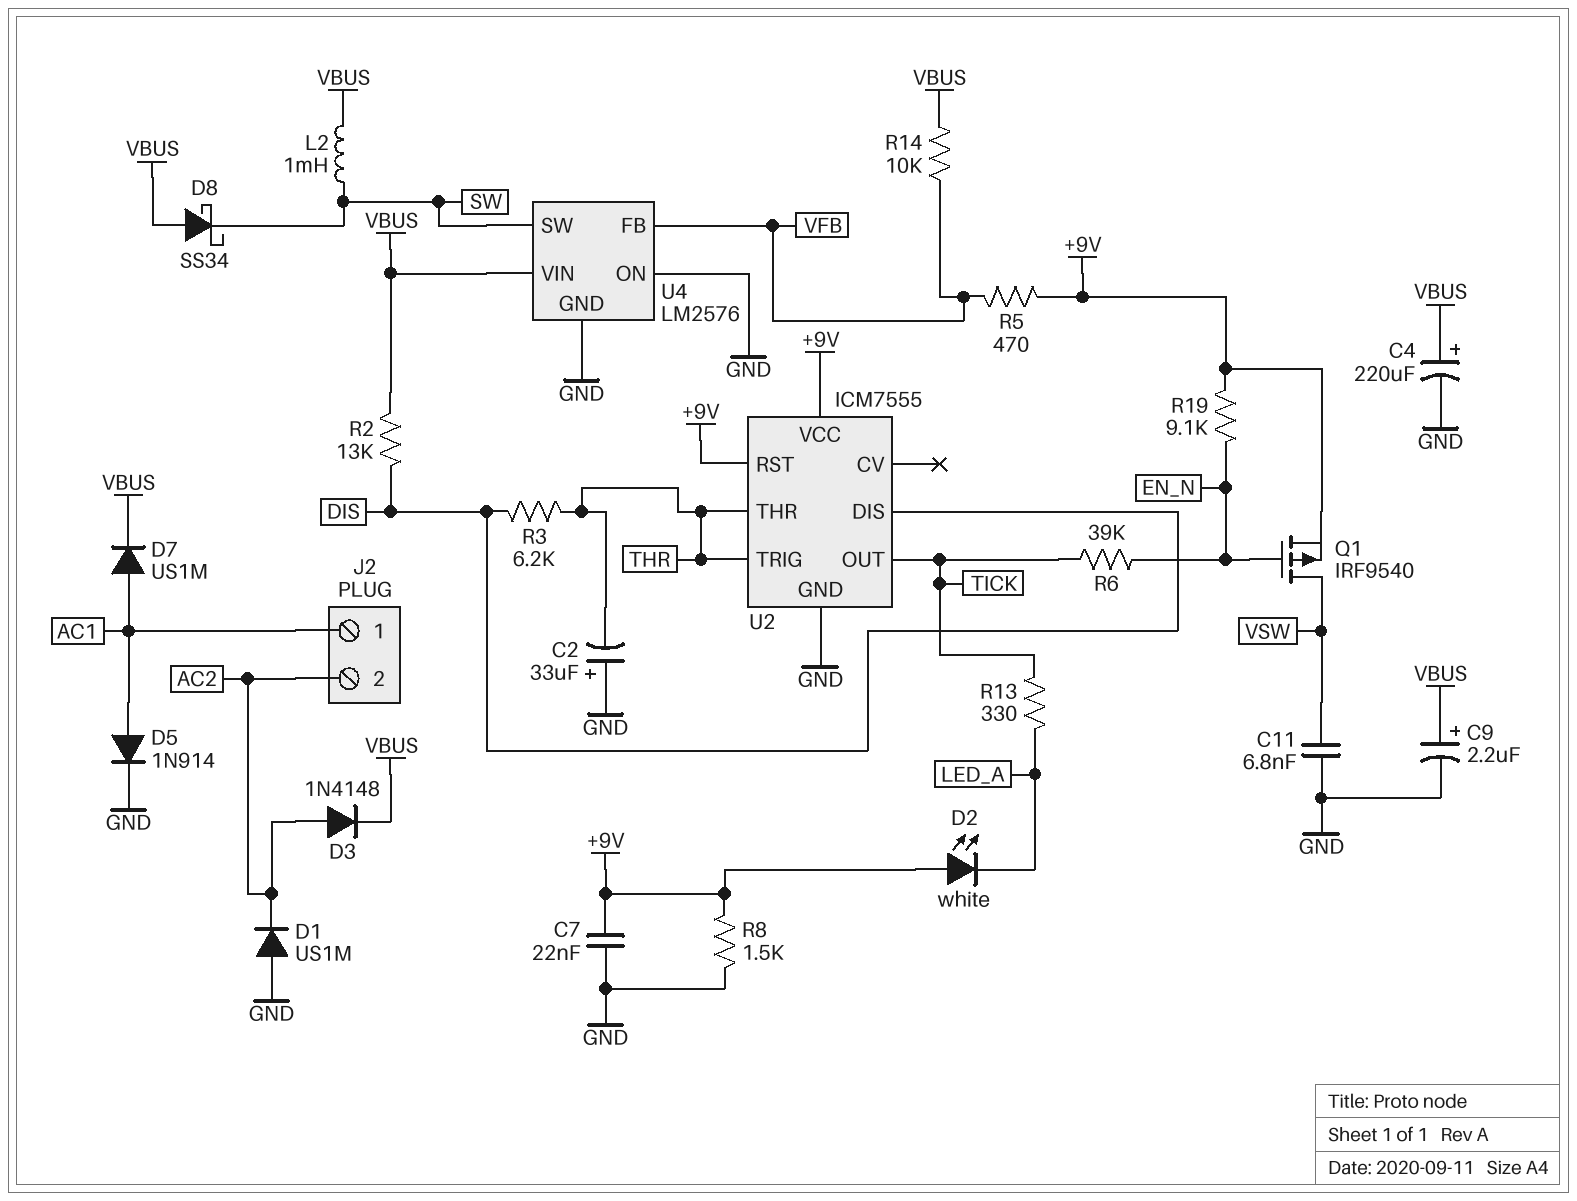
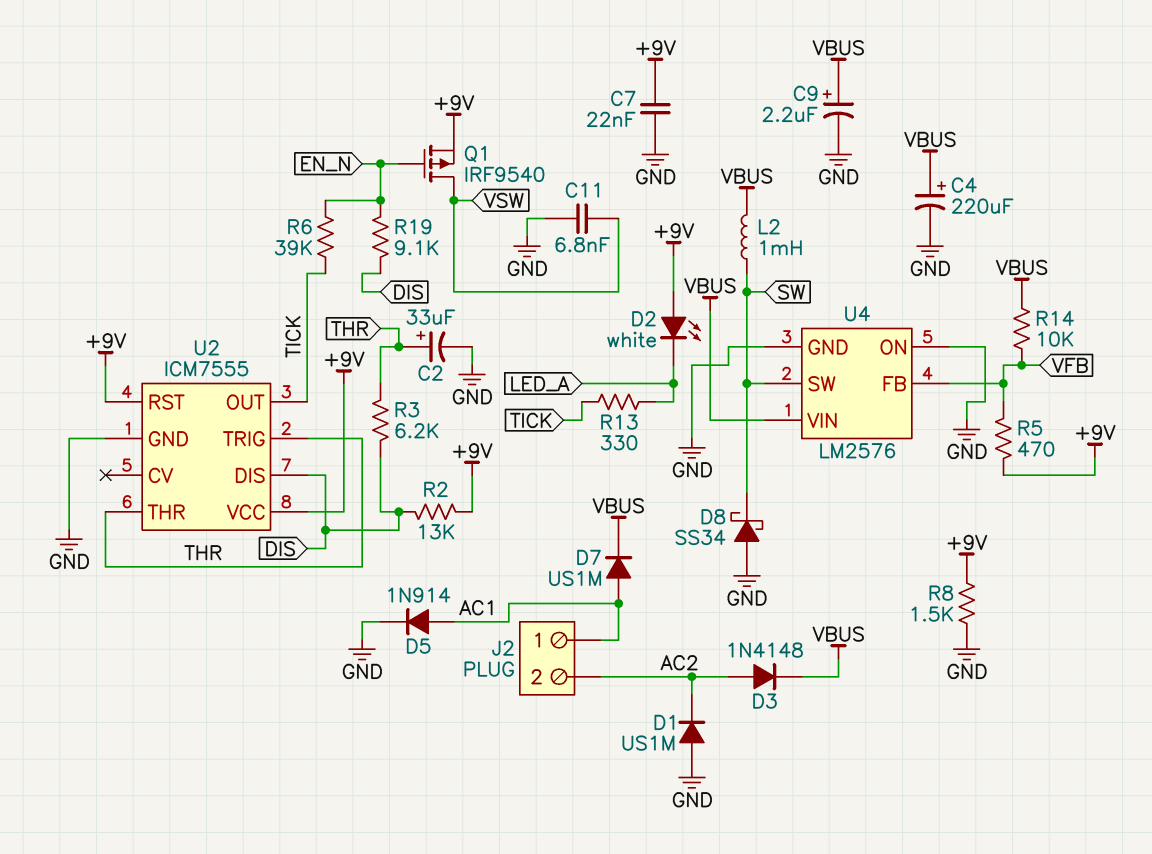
C2: 33uF (plus GND, minus THR) -> 33uF (plus THR, minus GND)
D8: schottky SS34 (A VBUS, K SW) -> schottky SS34 (A GND, K SW)
R2: 13k (DIS, VBUS) -> 13k (+9V, DIS)
R19: 9.1k (+9V, EN_N) -> 9.1k (DIS, EN_N)

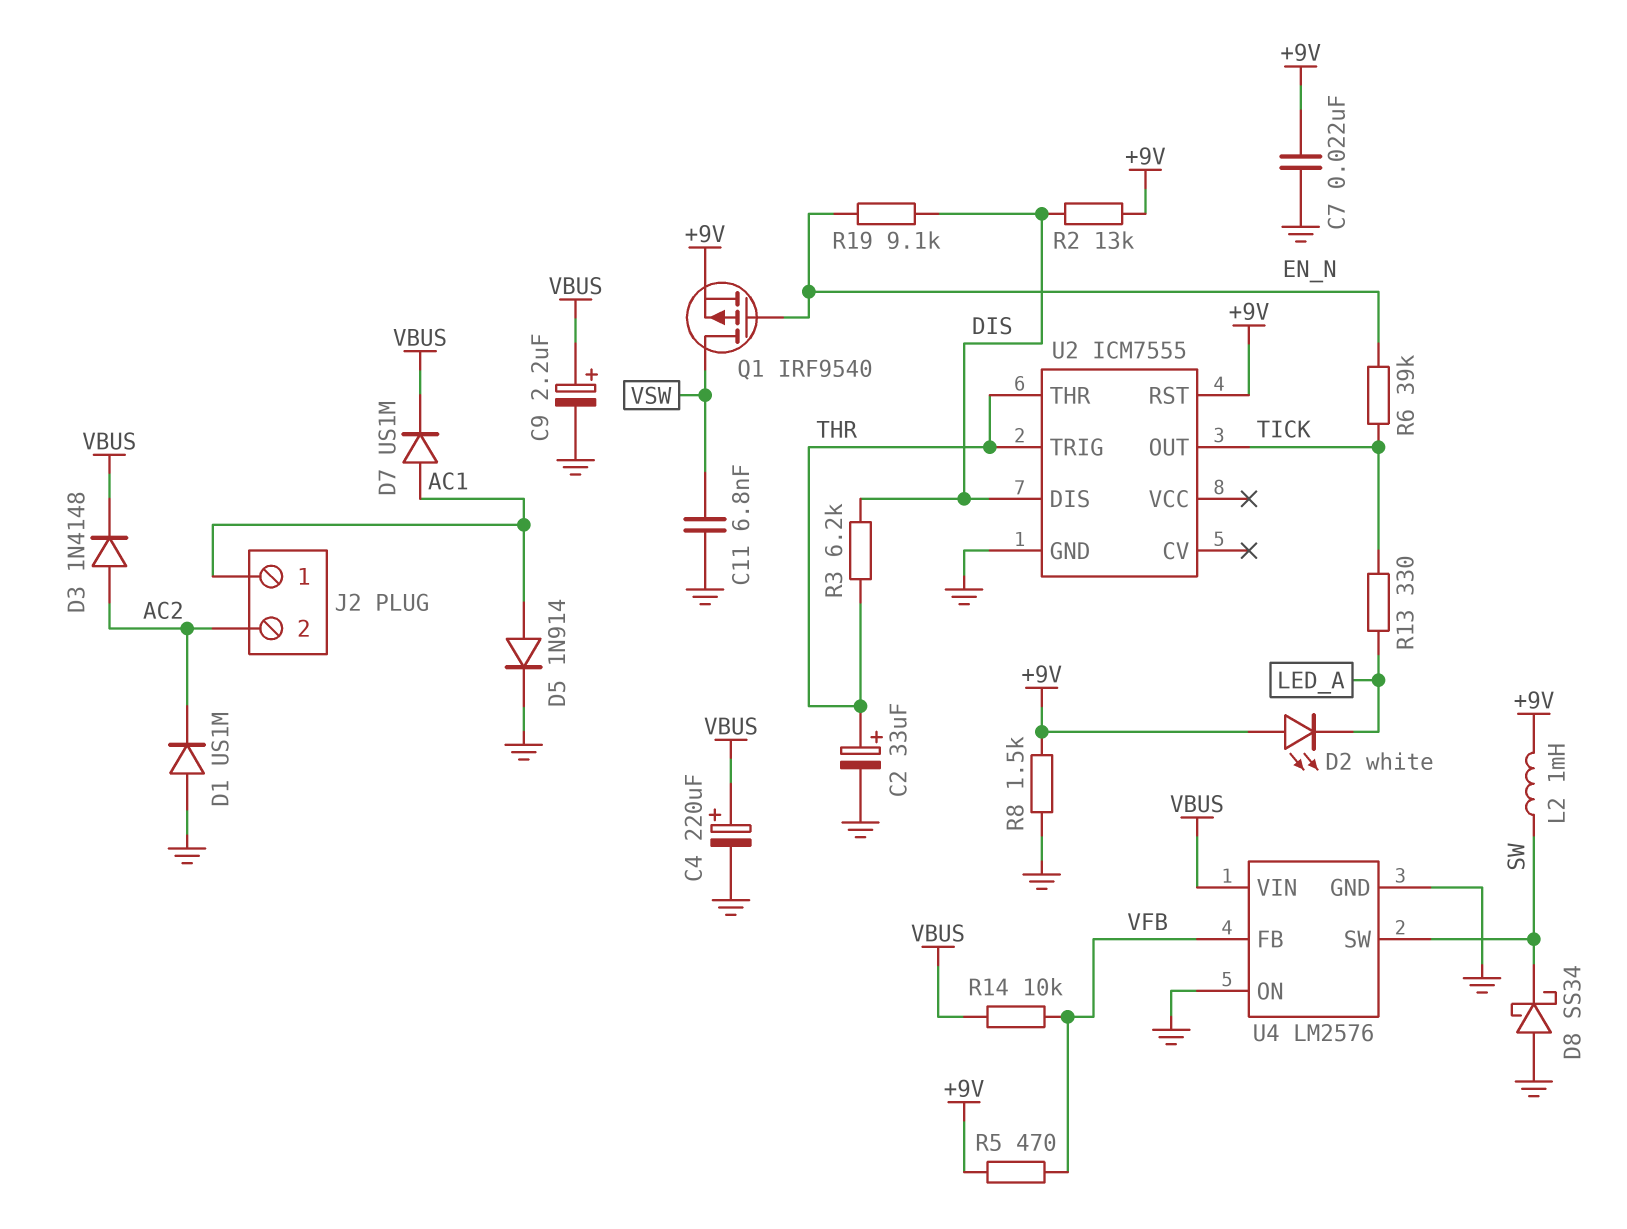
L2: 1mH (SW, VBUS) -> 1mH (+9V, SW)
U2 pin VCC: +9V -> none

